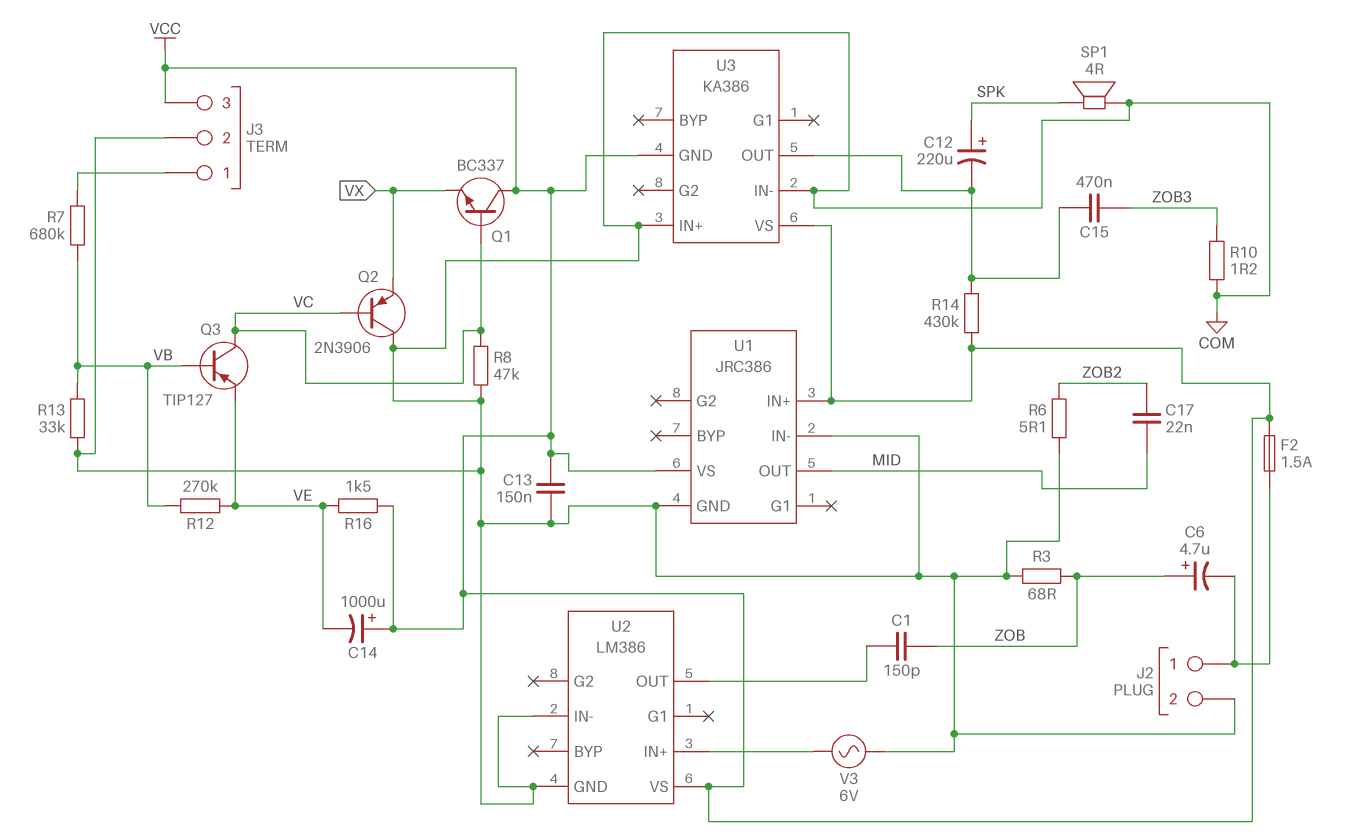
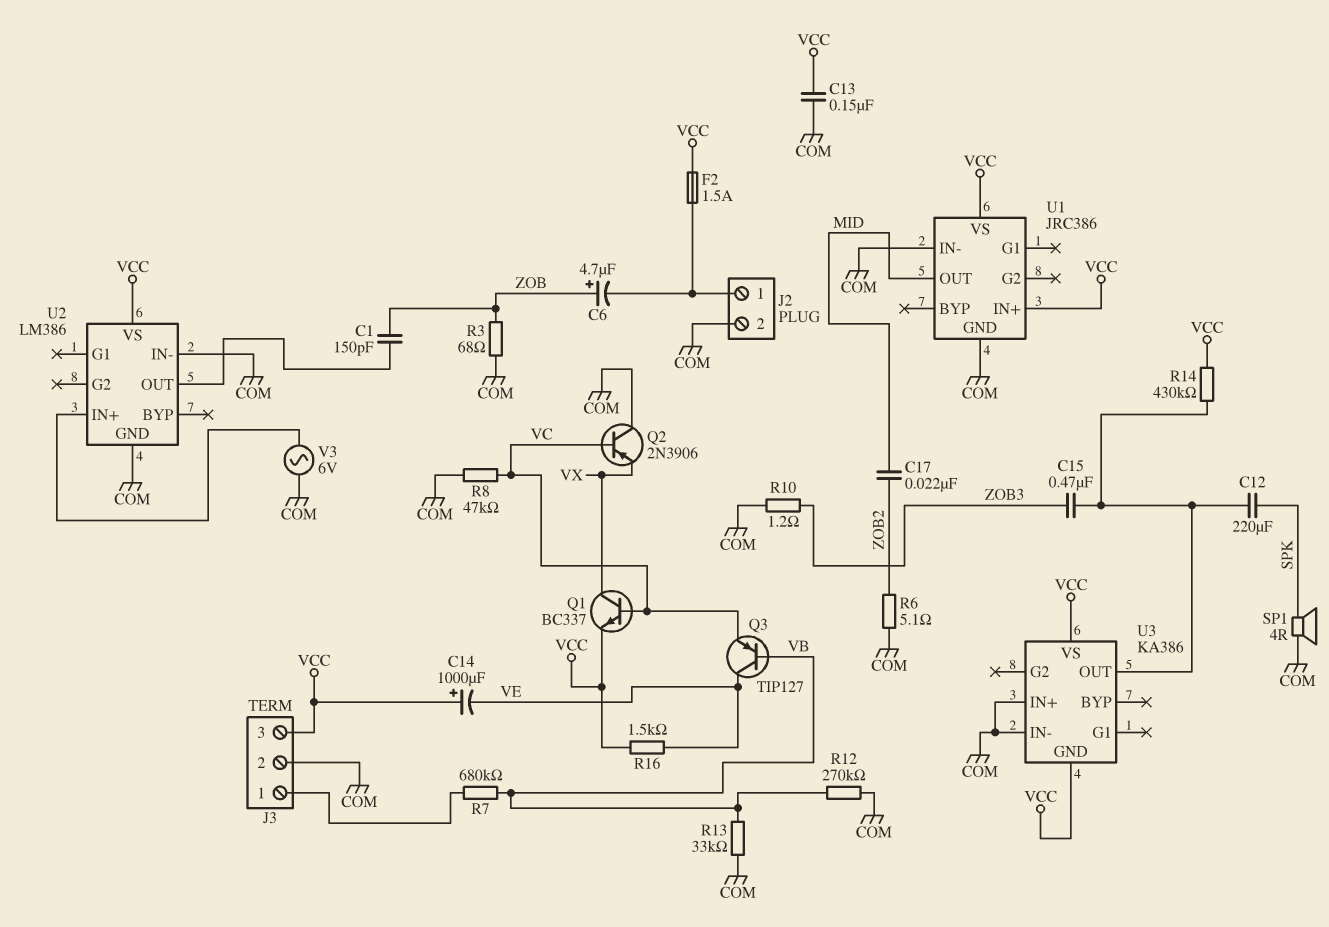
C12: 220uF (plus SPK, minus U3/OUT) -> 220uF (SPK, U3/OUT)
Q1: NPN BC337 (B VC, C VCC, E VX) -> NPN BC337 (B VC, C VX, E VCC)
Q3: PNP TIP127 (B VB, C VC, E VE) -> PNP TIP127 (B VB, C VE, E VC)
R12: 270k (VB, VE) -> 270k (COM, VB)

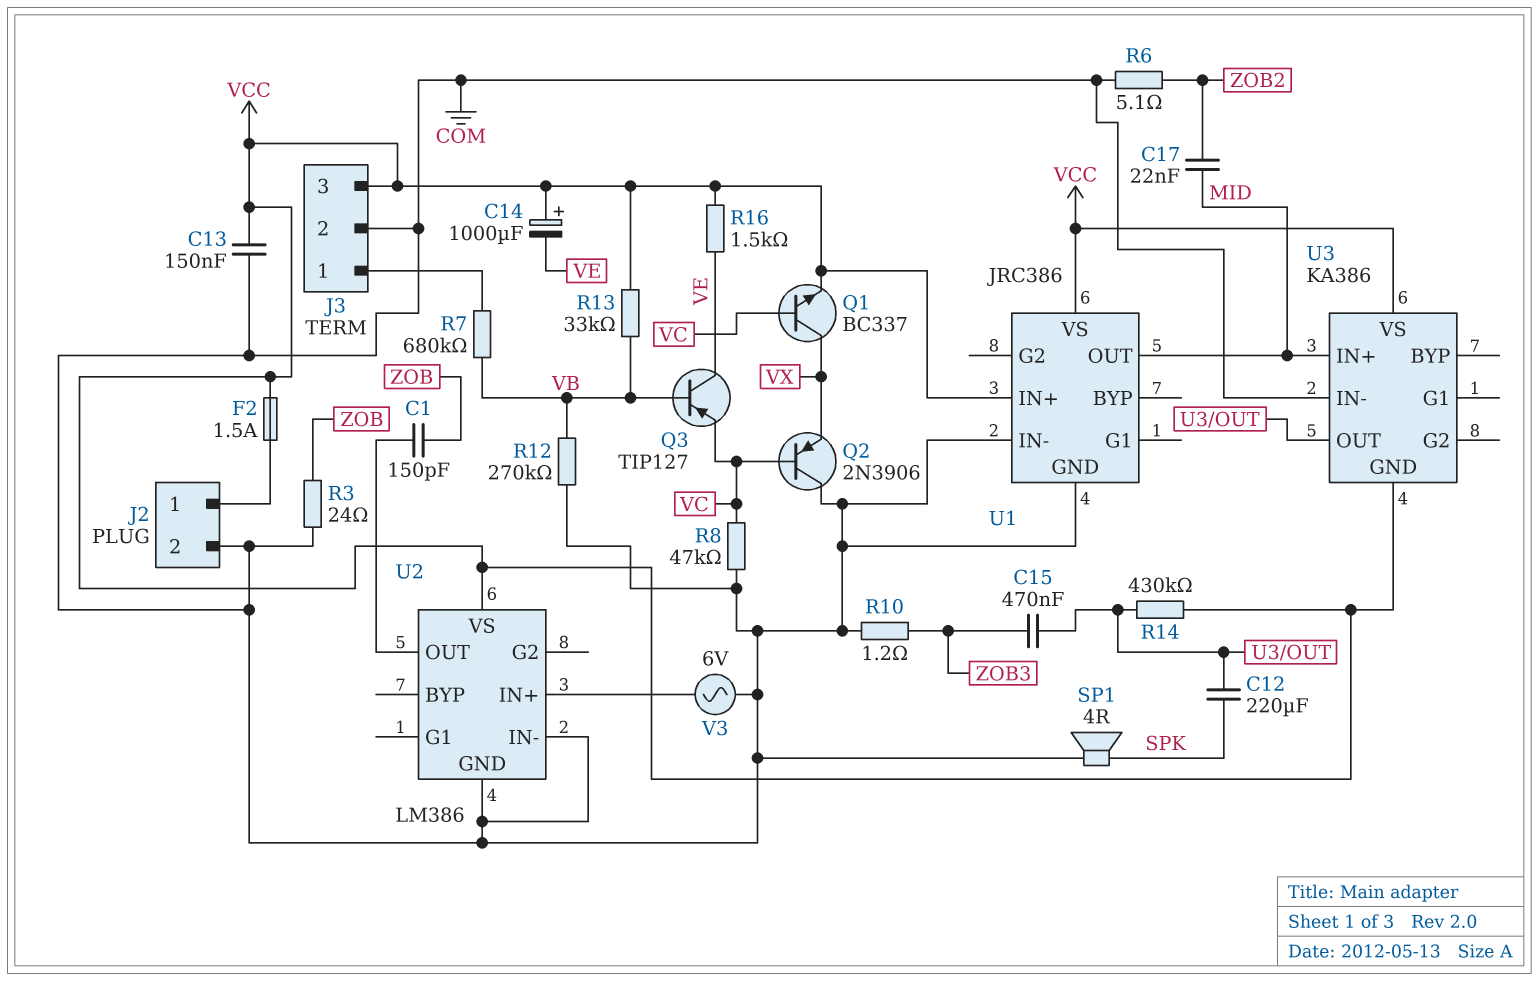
C6: 4.7uF (plus ZOB, minus J2/1) -> none
R3: 68 (COM, ZOB) -> 24 (COM, ZOB)
R13: 33k (COM, VB) -> 33k (VB, VCC)
U3 pin IN+: COM -> MID

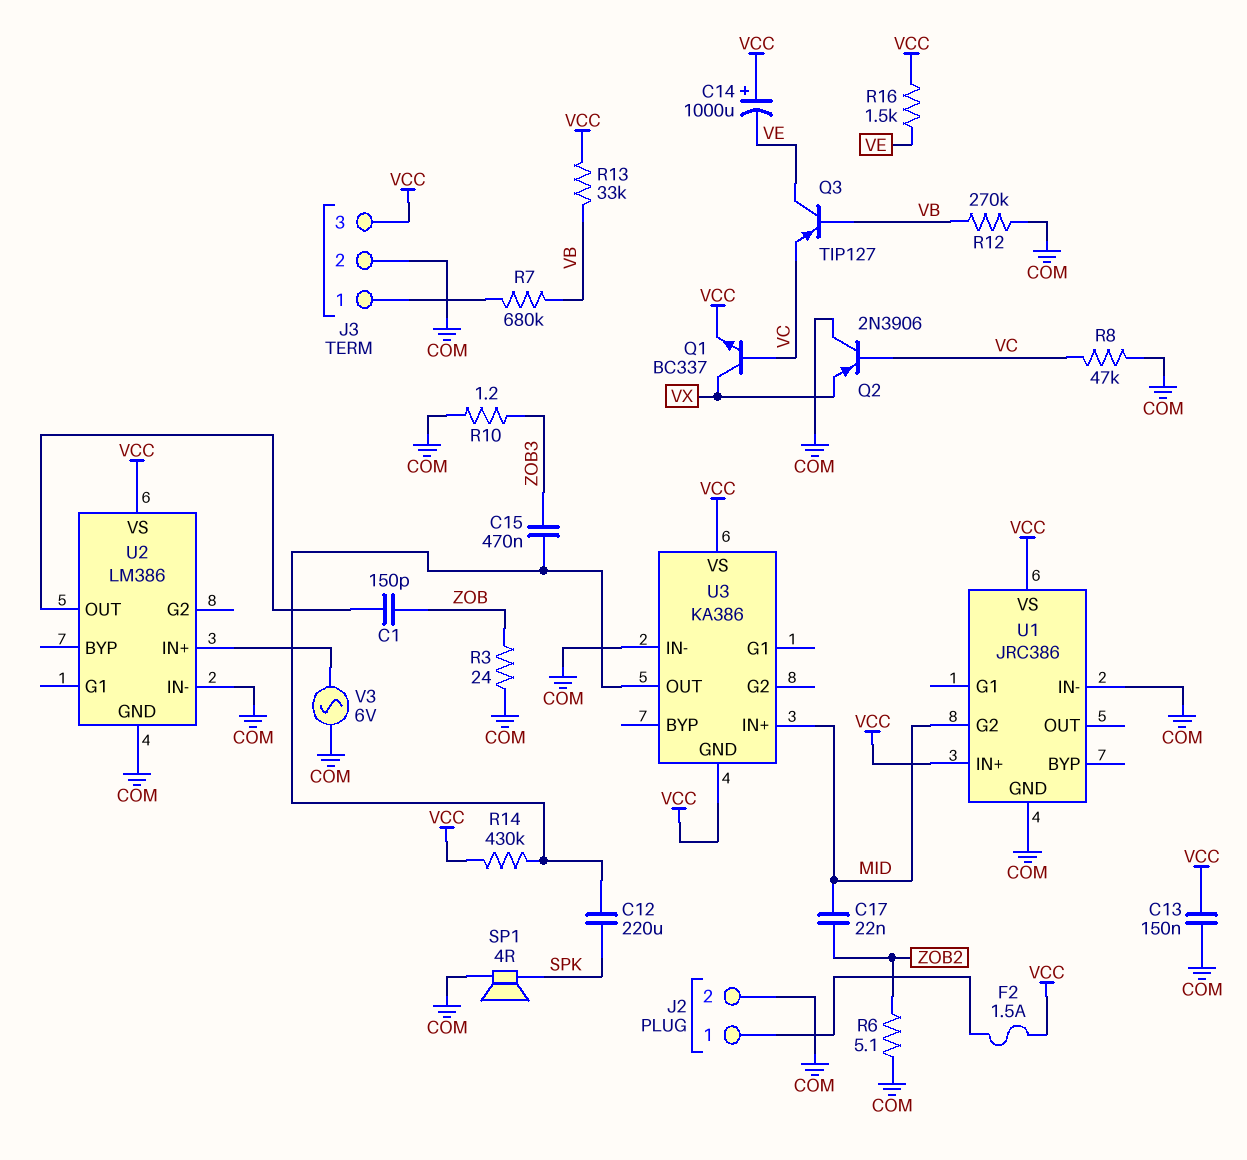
U1 pin G2: none -> MID
U1 pin OUT: MID -> none

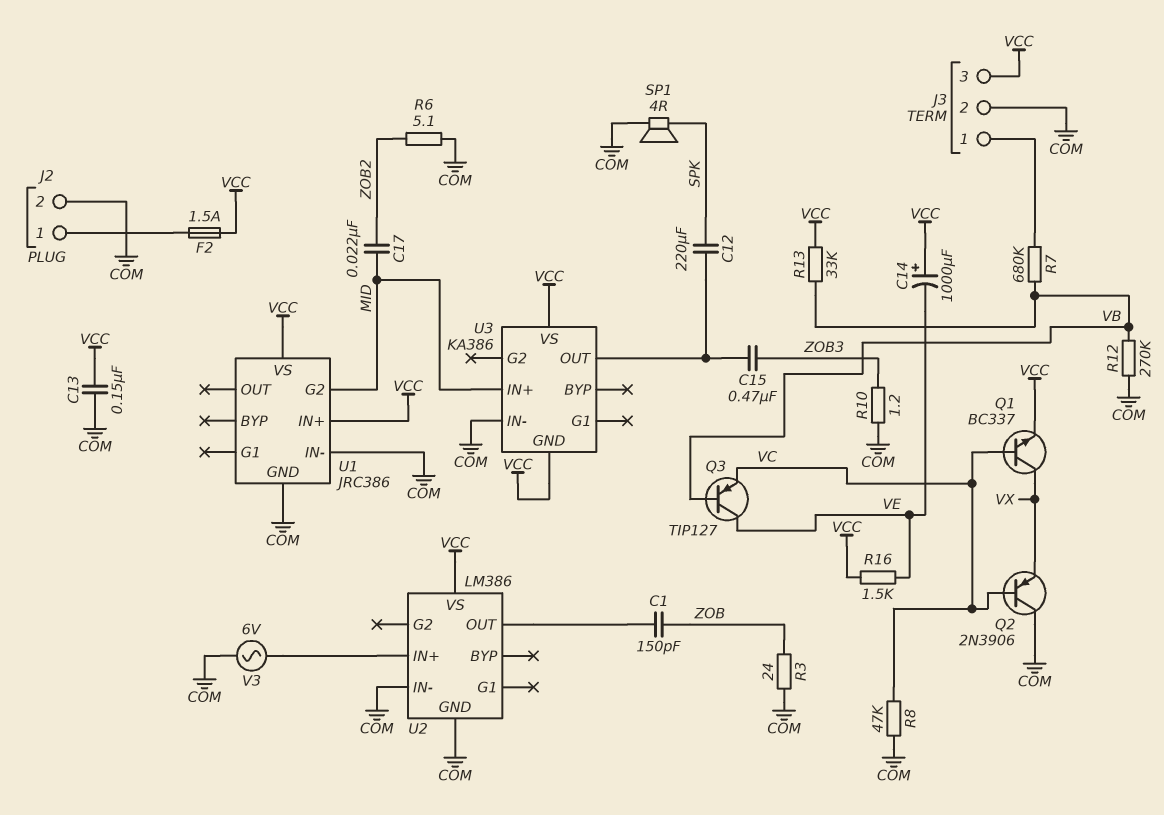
R14: 430k (U3/OUT, VCC) -> none

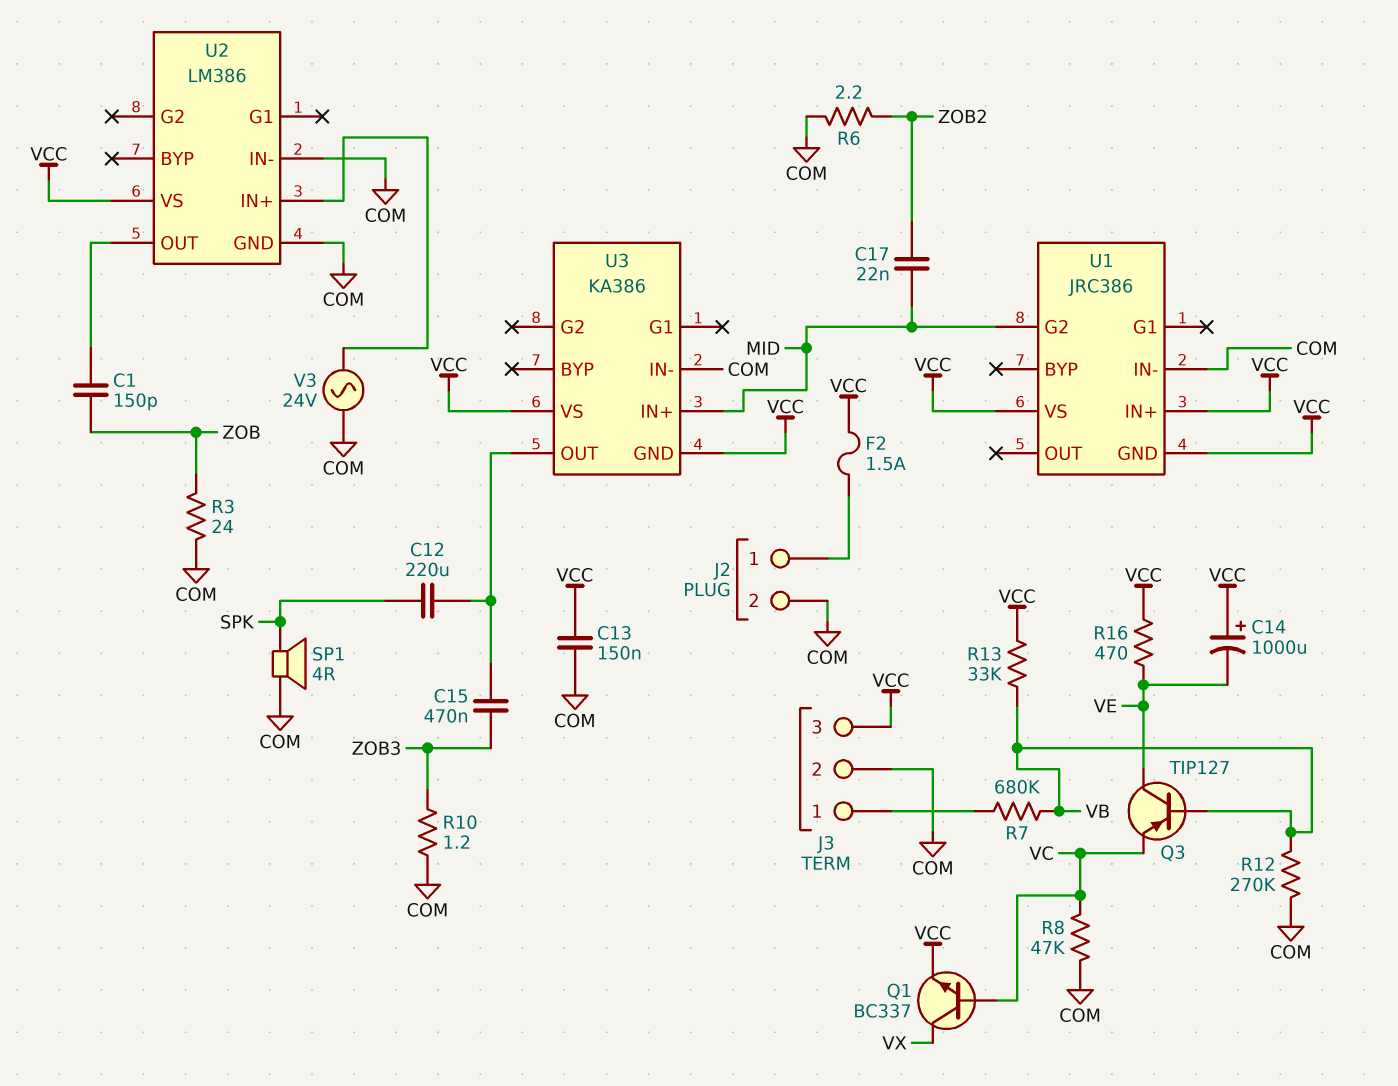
Q2: PNP 2N3906 (B VC, C COM, E VX) -> none
R6: 5.1 (COM, ZOB2) -> 2.2 (COM, ZOB2)
R16: 1.5k (VCC, VE) -> 470 (VCC, VE)
U1 pin GND: COM -> VCC
V3: AC 6V (COM, U2/IN+) -> AC 24V (COM, U2/IN+)

